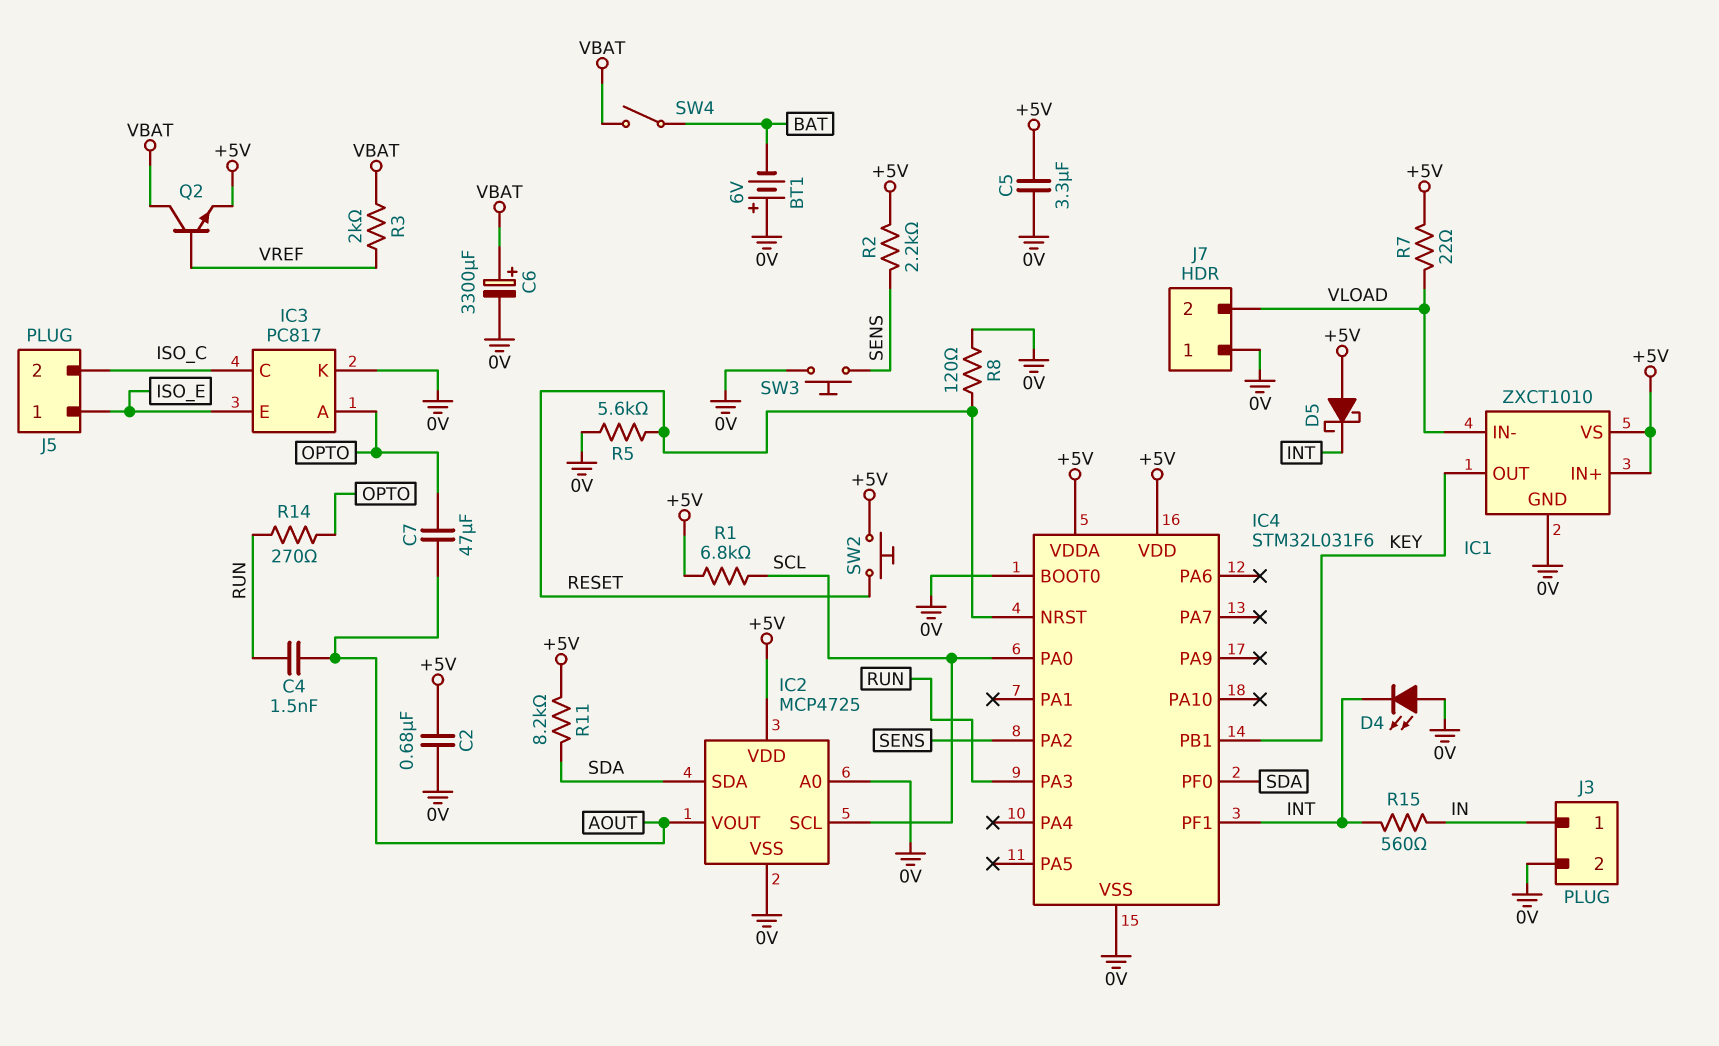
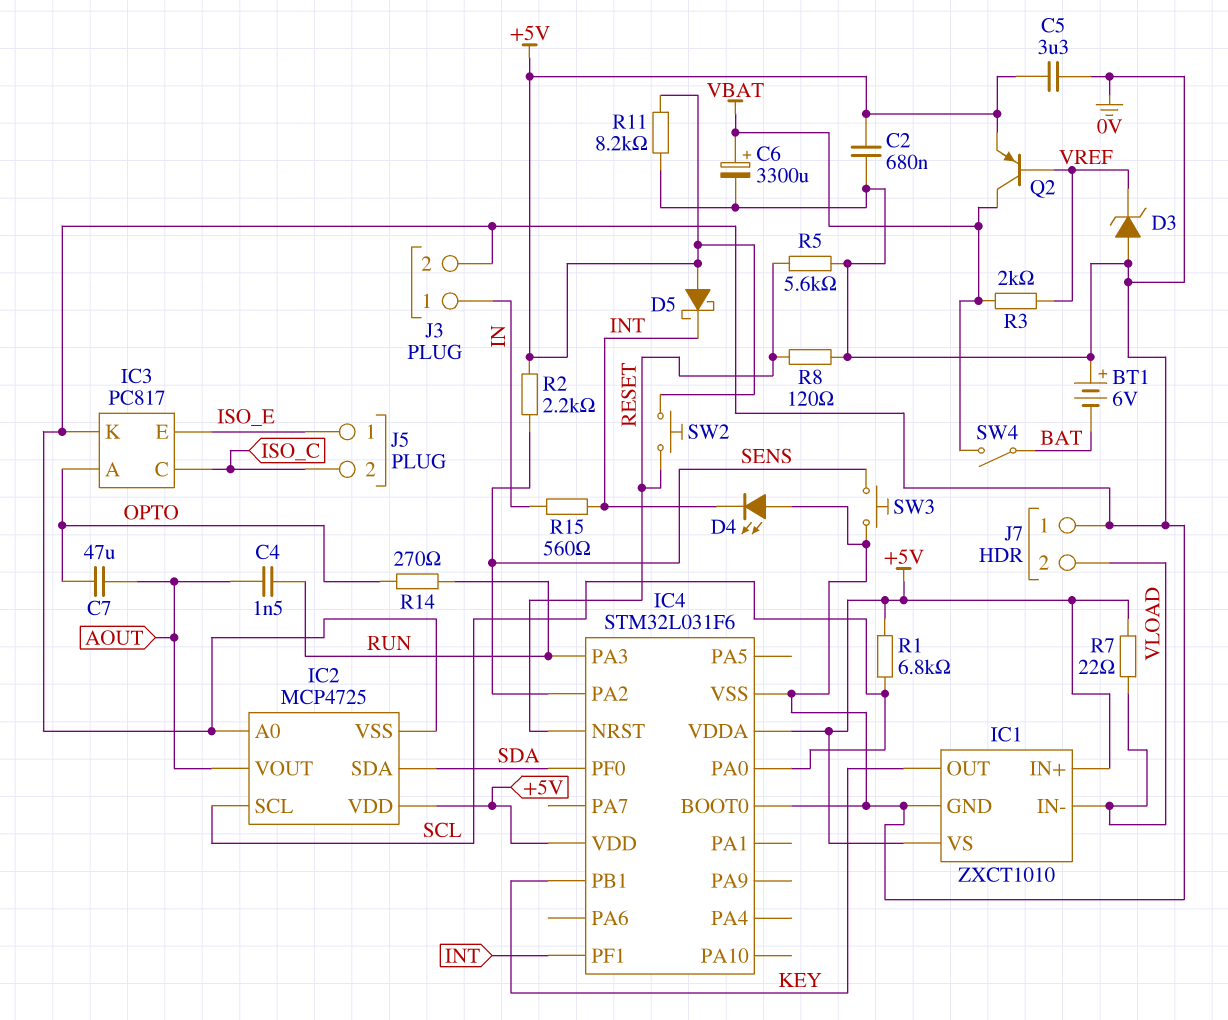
D3: none -> zener (A 0V, K VREF)
Q2: NPN (B VREF, C VBAT, E +5V) -> PNP (B VREF, C VBAT, E +5V)
R11: 8.2k (+5V, SDA) -> 8.2k (+5V, 0V)

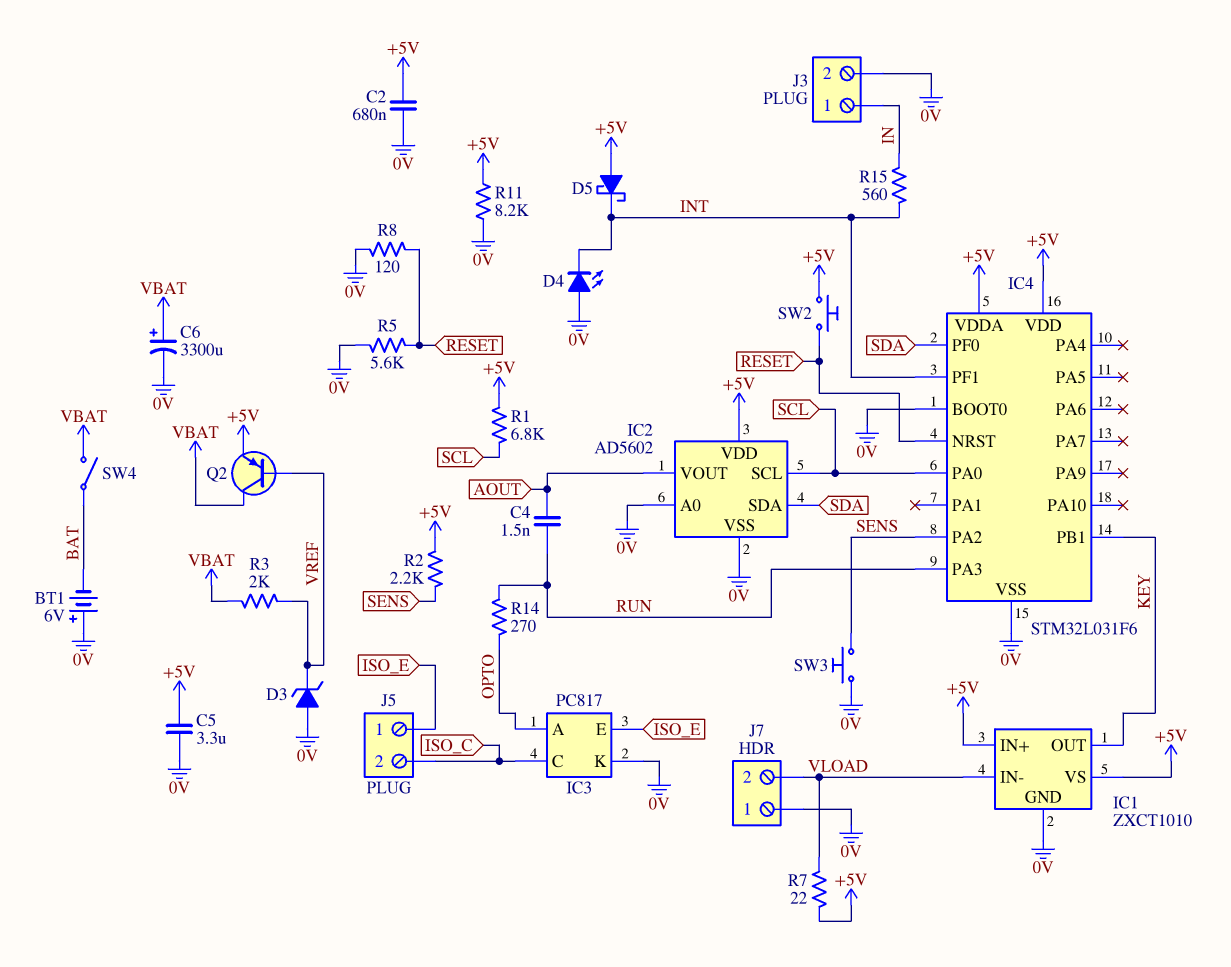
C7: 47uF (AOUT, OPTO) -> none
IC2: MCP4725 -> AD5602

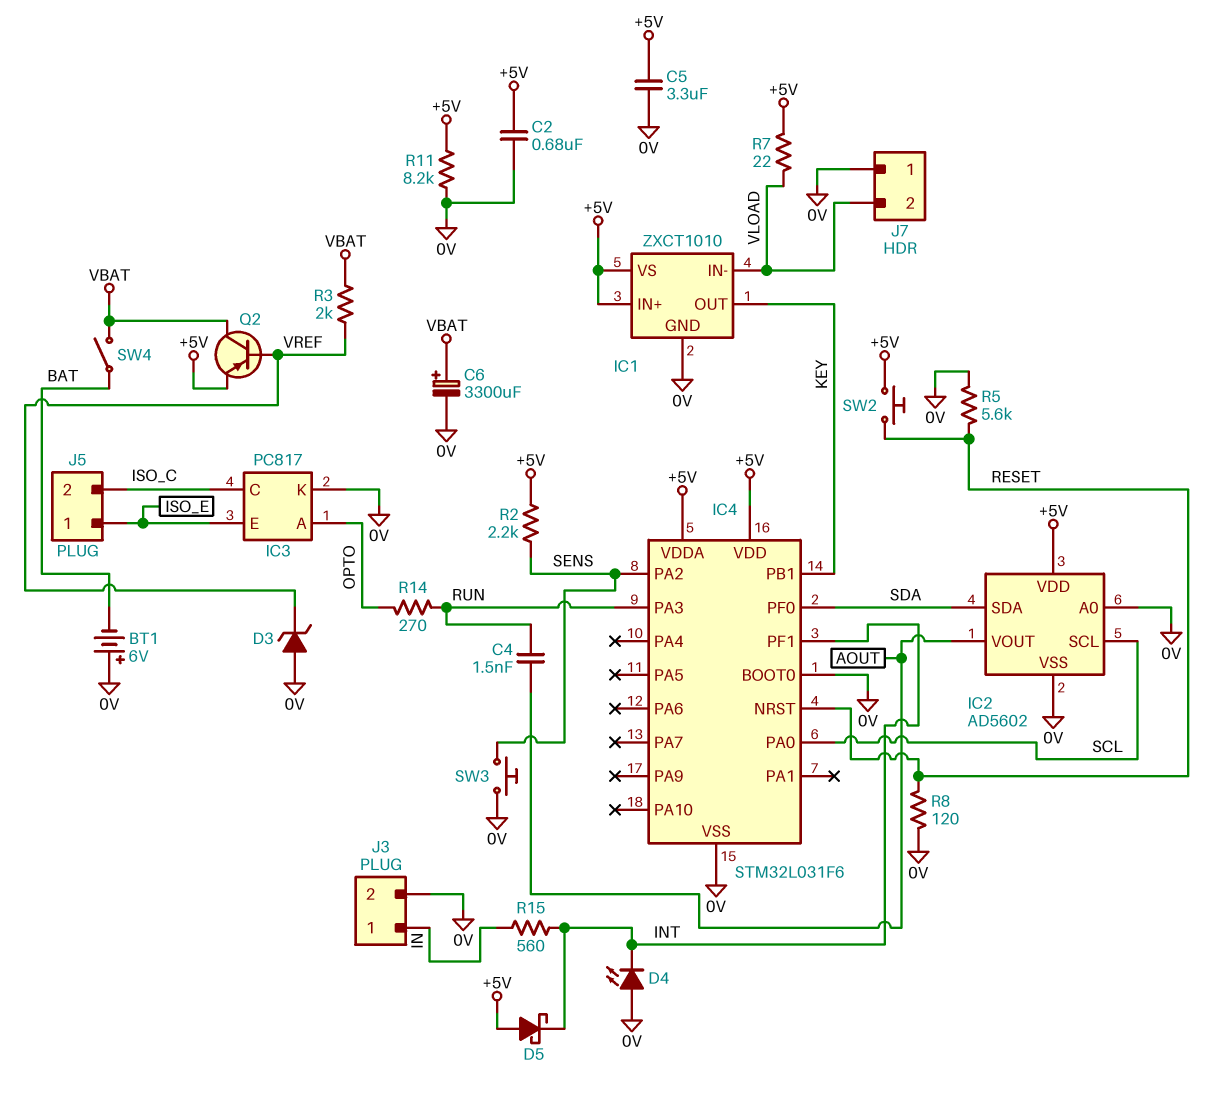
R1: 6.8k (+5V, SCL) -> none

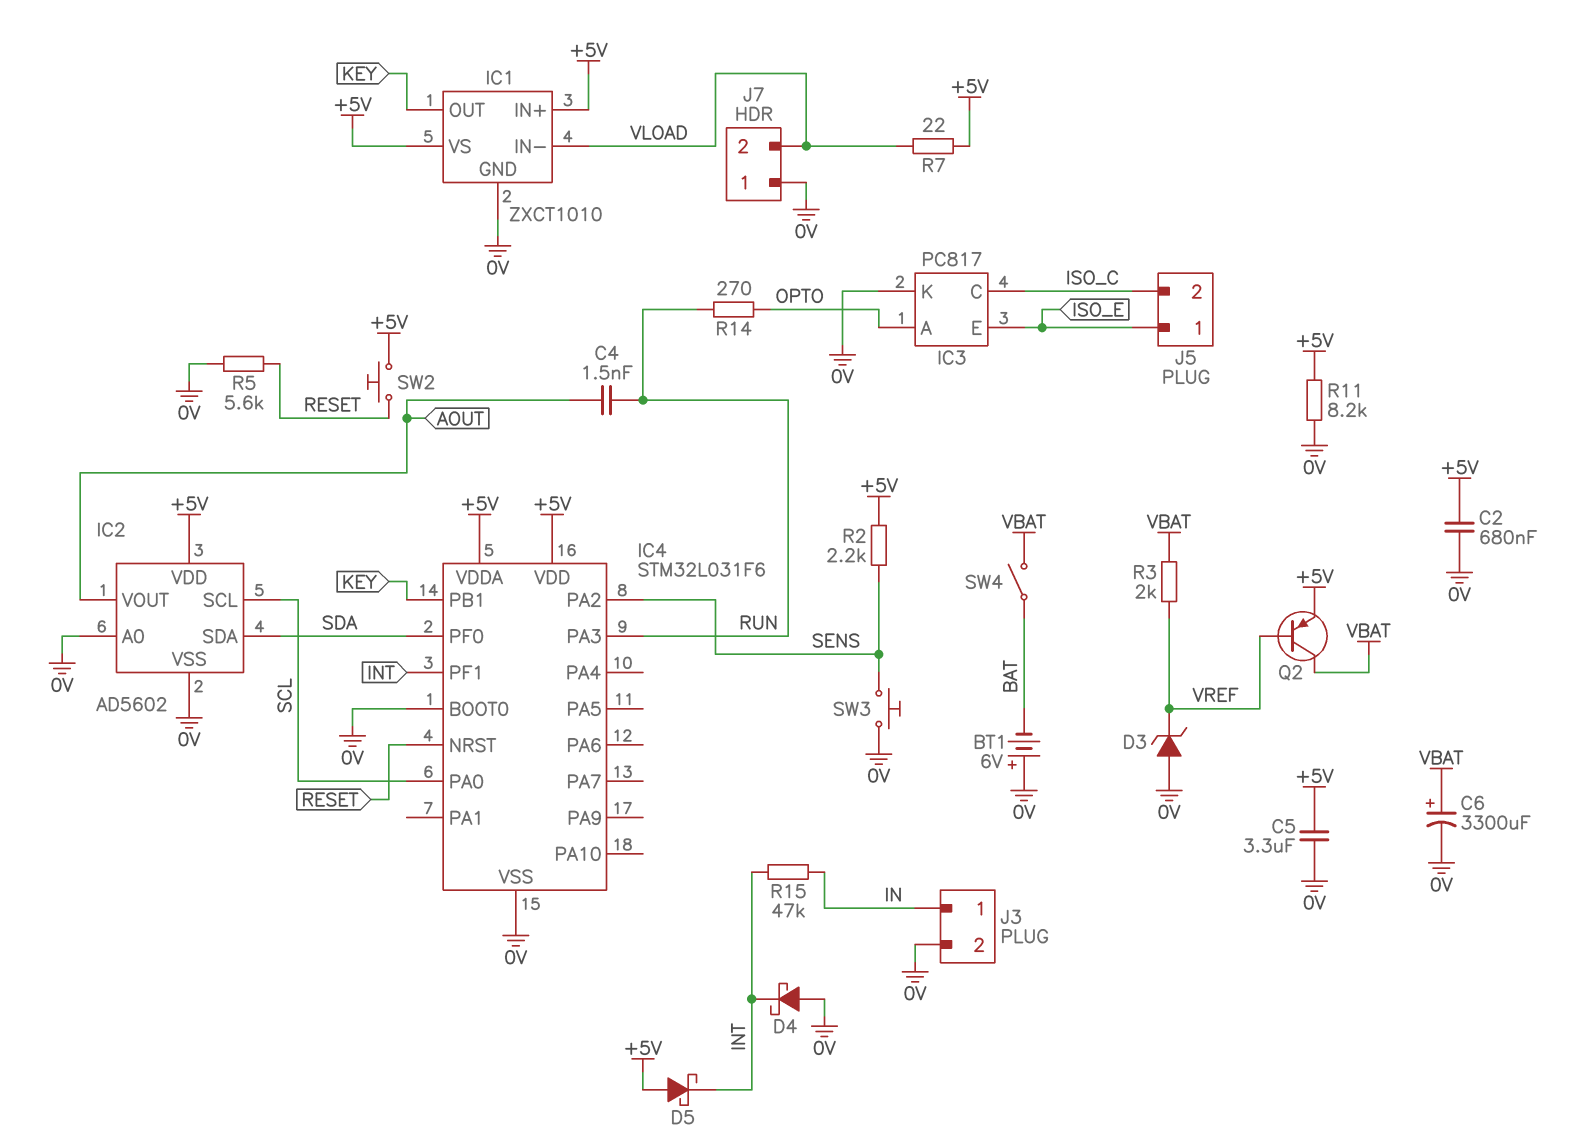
D4: LED (A 0V, K INT) -> schottky (A 0V, K INT)
R8: 120 (0V, RESET) -> none
R15: 560 (IN, INT) -> 47k (IN, INT)

